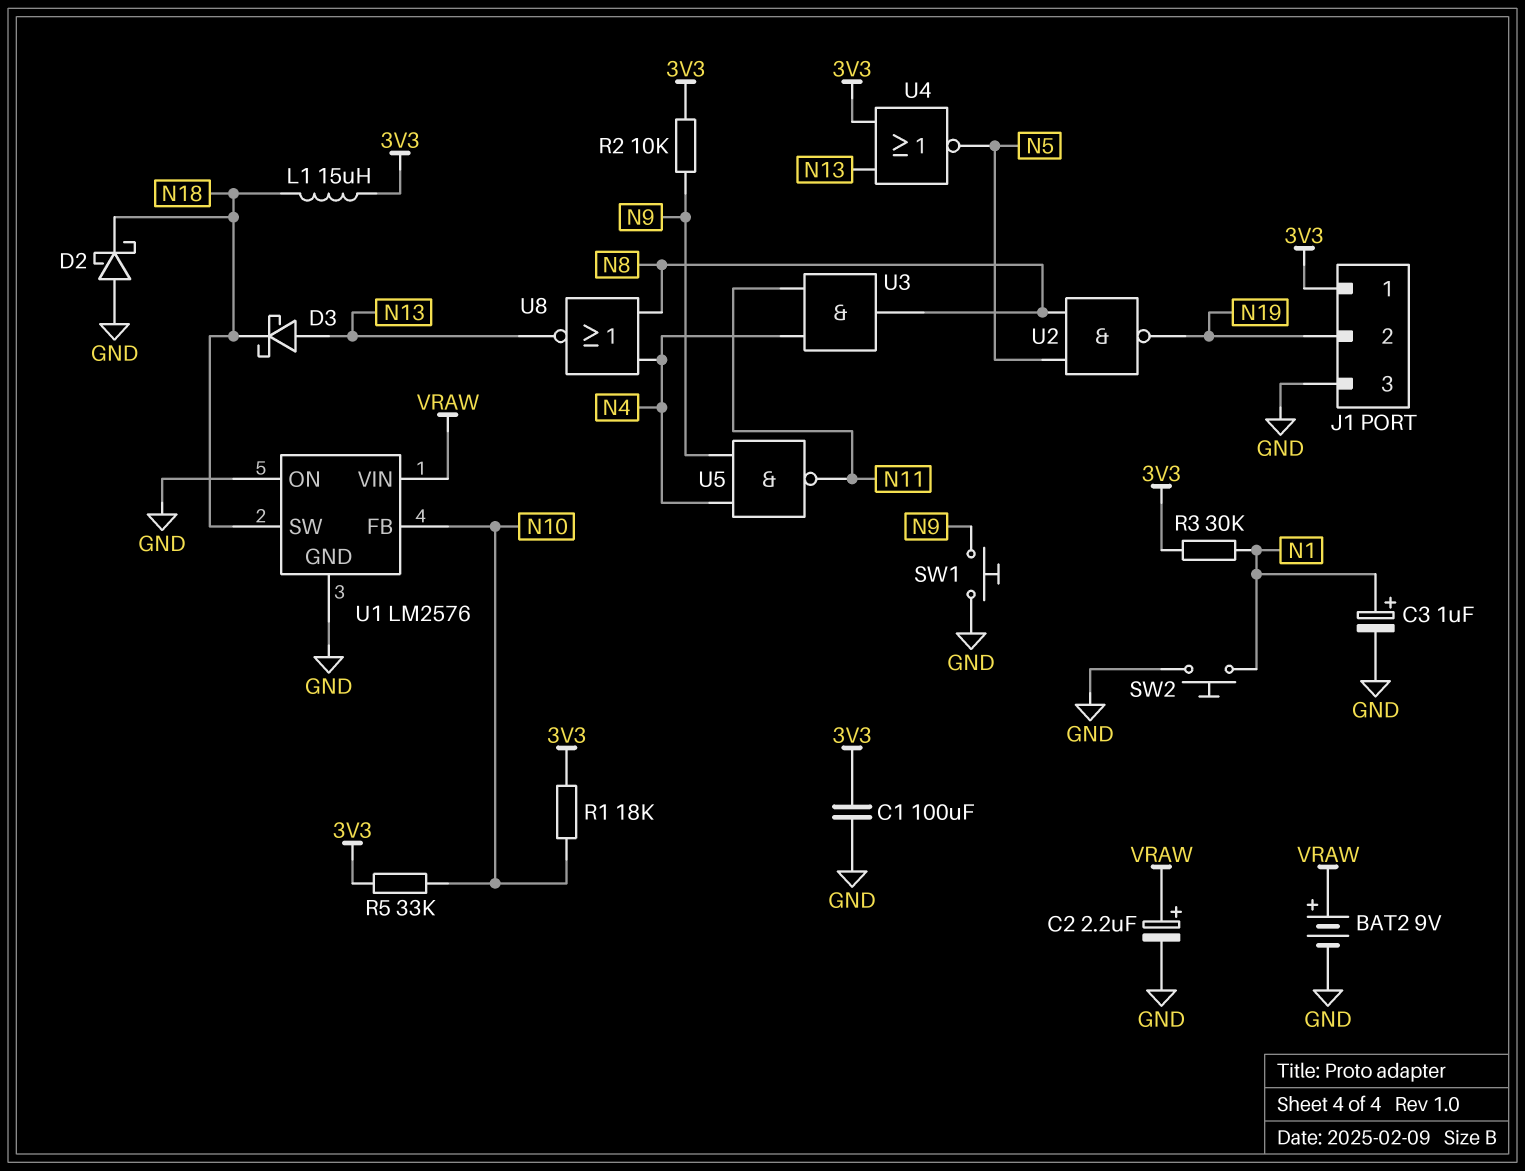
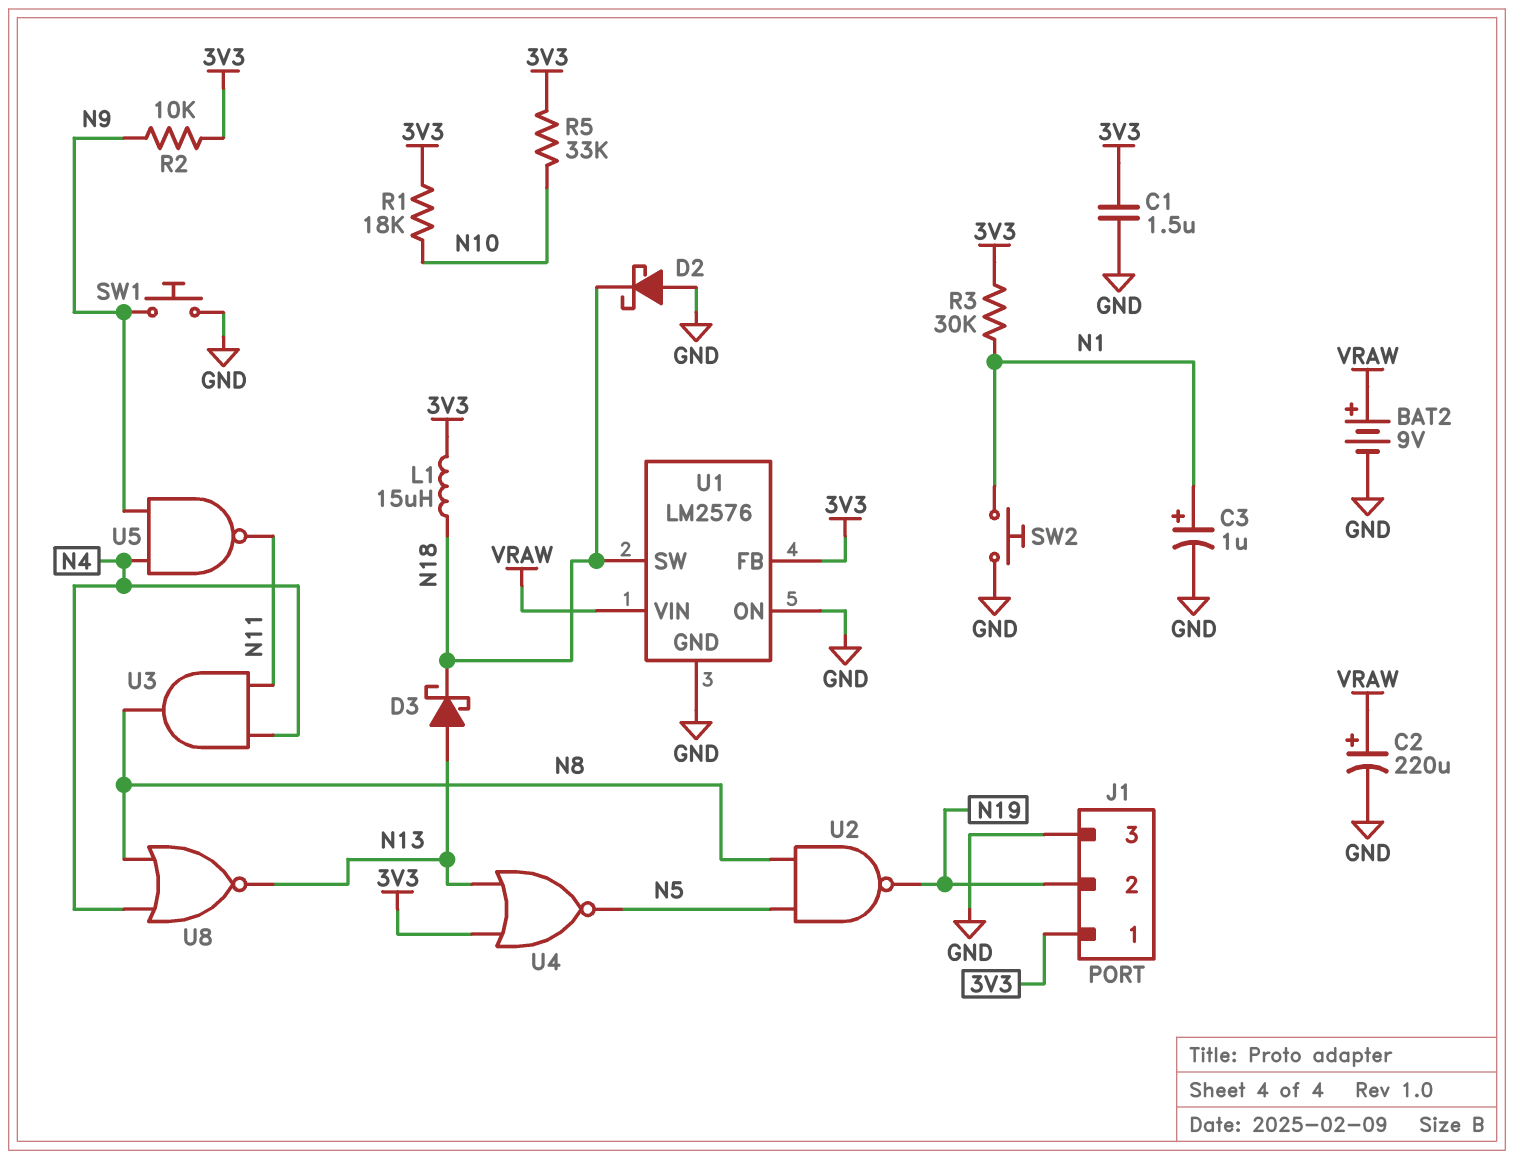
C1: 100uF (3V3, GND) -> 1.5uF (3V3, GND)
C2: 2.2uF (plus VRAW, minus GND) -> 220uF (plus VRAW, minus GND)
U1 pin FB: N10 -> 3V3

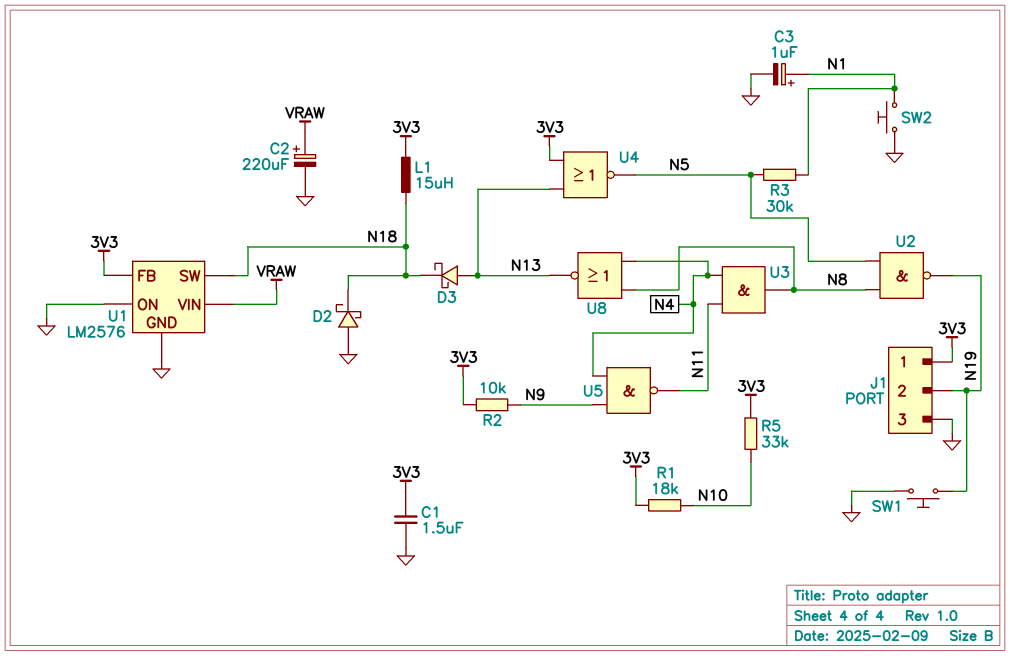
BAT2: 9V (plus VRAW, minus GND) -> none
R3: 30k (3V3, N1) -> 30k (N1, N5)
SW1: button (GND, N9) -> button (GND, N19)

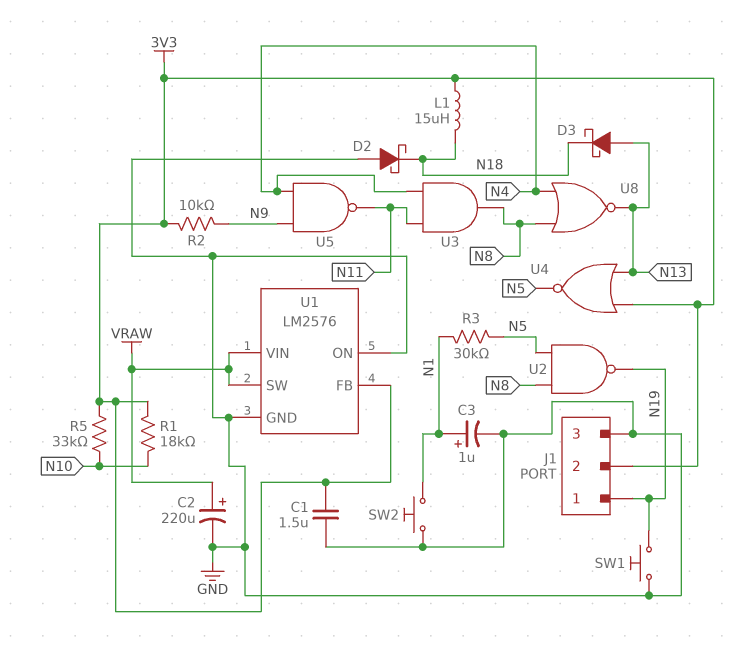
J1 pin 1: 3V3 -> N19
J1 pin 2: N19 -> 3V3
U1 pin SW: N18 -> VRAW

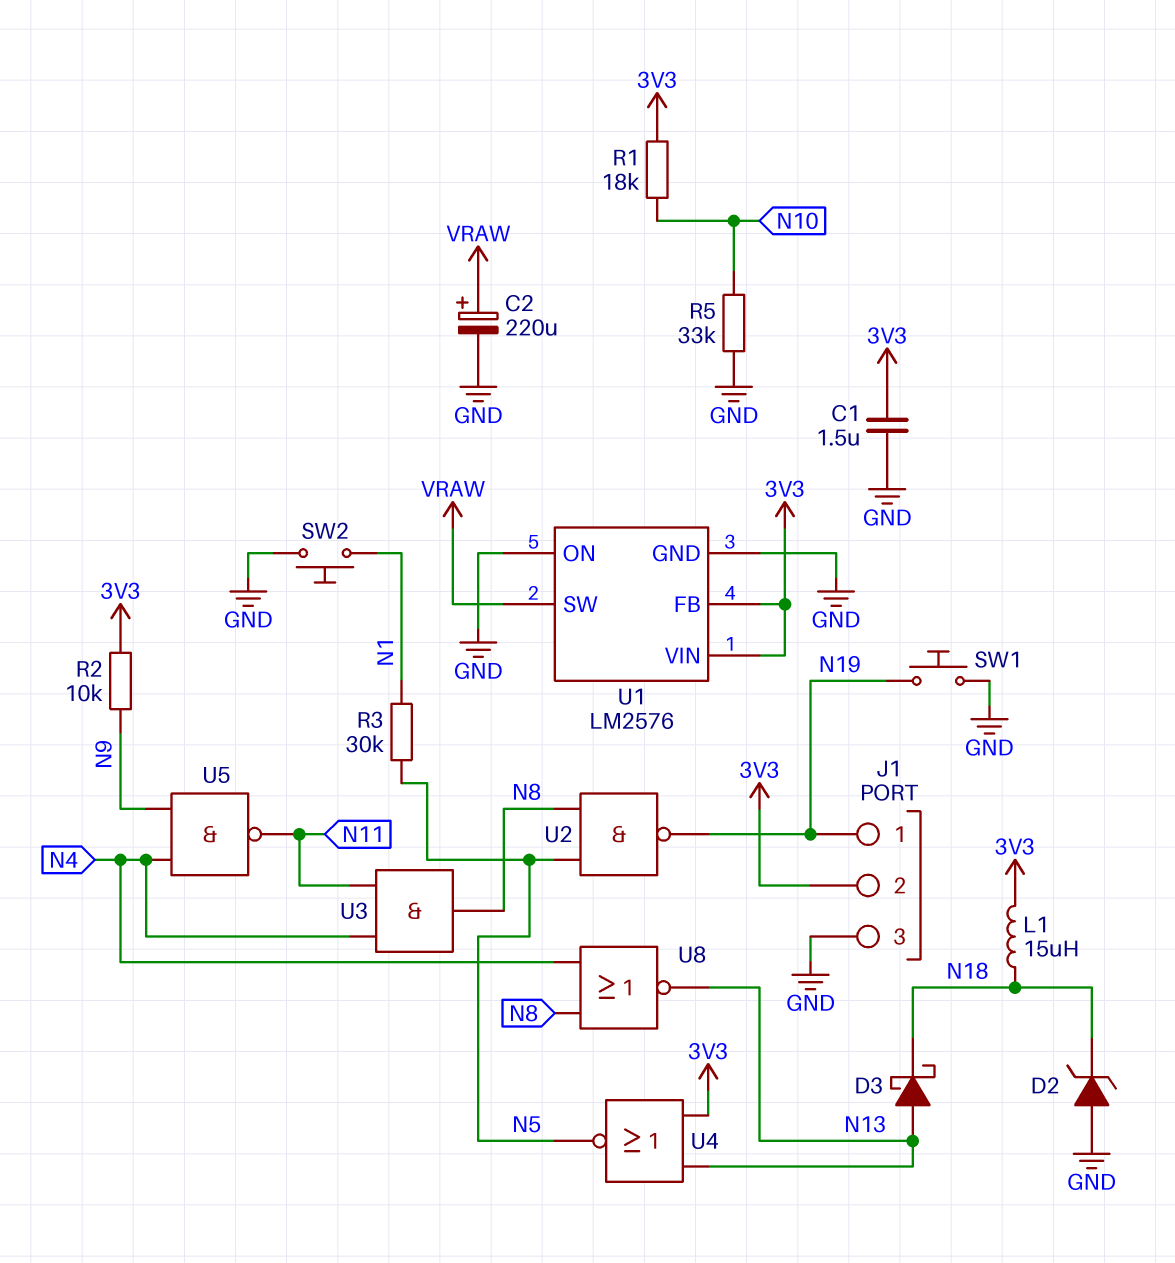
C3: 1uF (plus N1, minus GND) -> none
D2: schottky (A GND, K N18) -> zener (A GND, K N18)
R5: 33k (3V3, N10) -> 33k (GND, N10)
U1 pin VIN: VRAW -> 3V3

